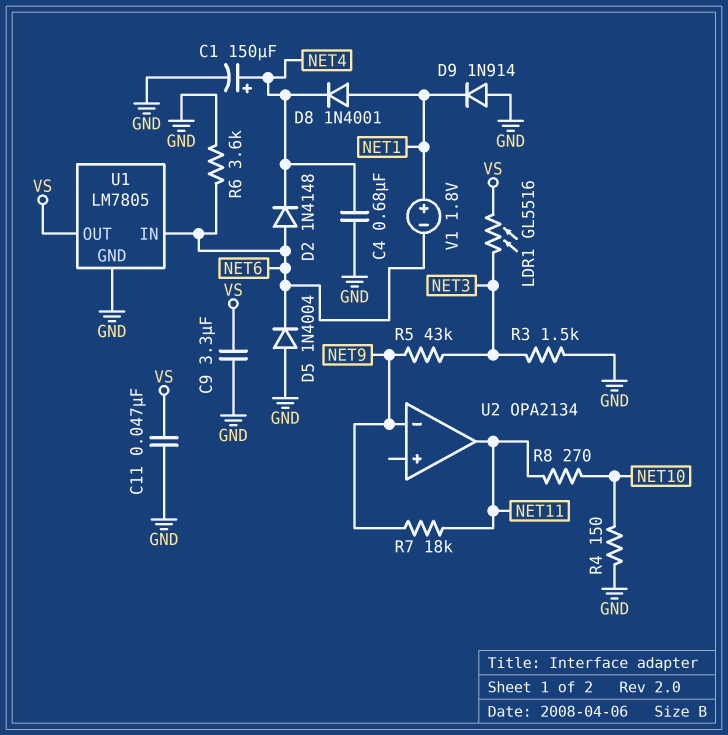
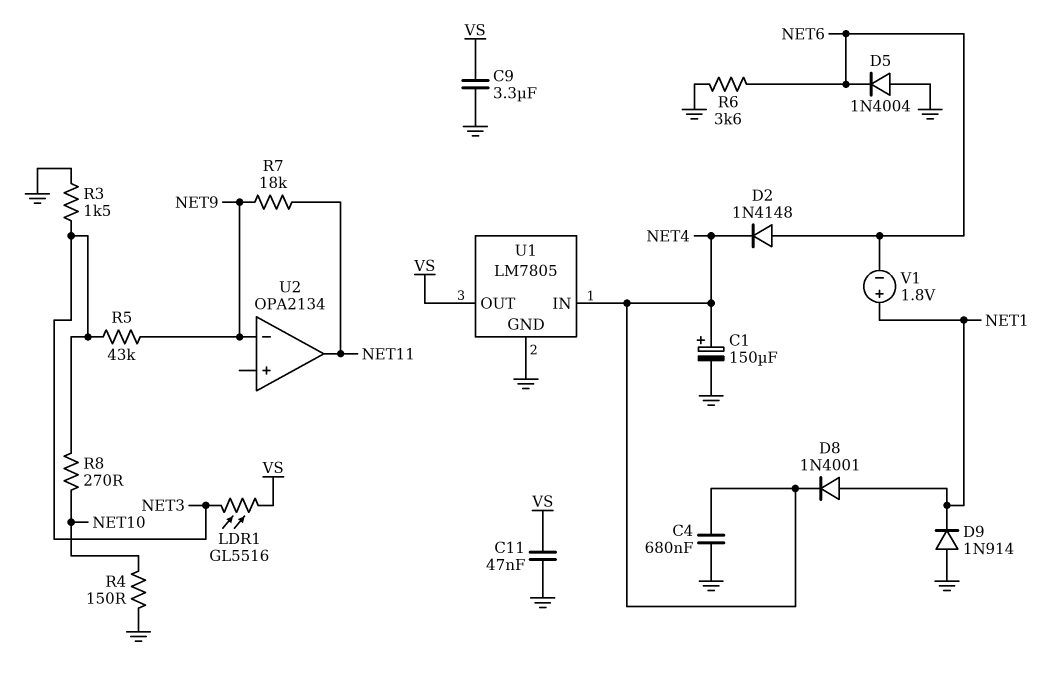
R8: 270 (NET10, NET11) -> 270 (NET3, NET10)
U1 pin IN: NET6 -> NET4

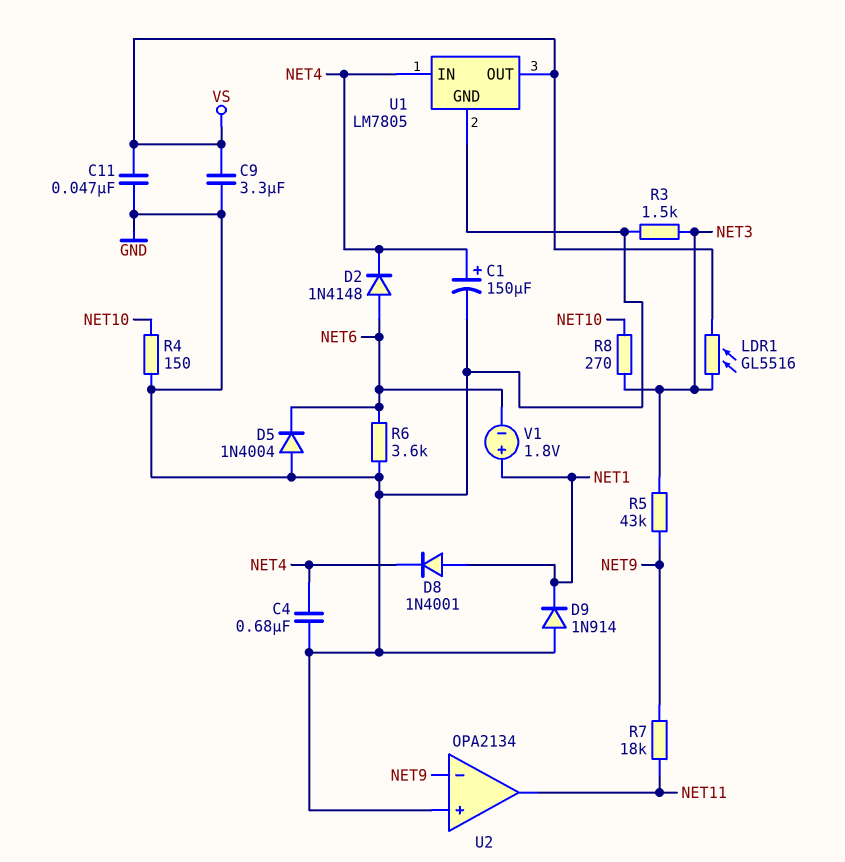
U2 pin in+: none -> GND

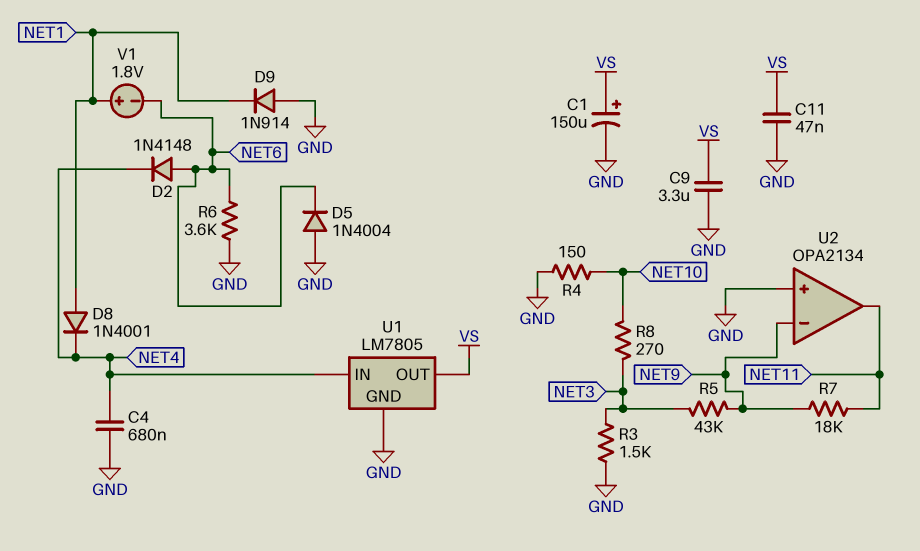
C1: 150uF (plus NET4, minus GND) -> 150uF (plus VS, minus GND)
LDR1: GL5516 (NET3, VS) -> none

